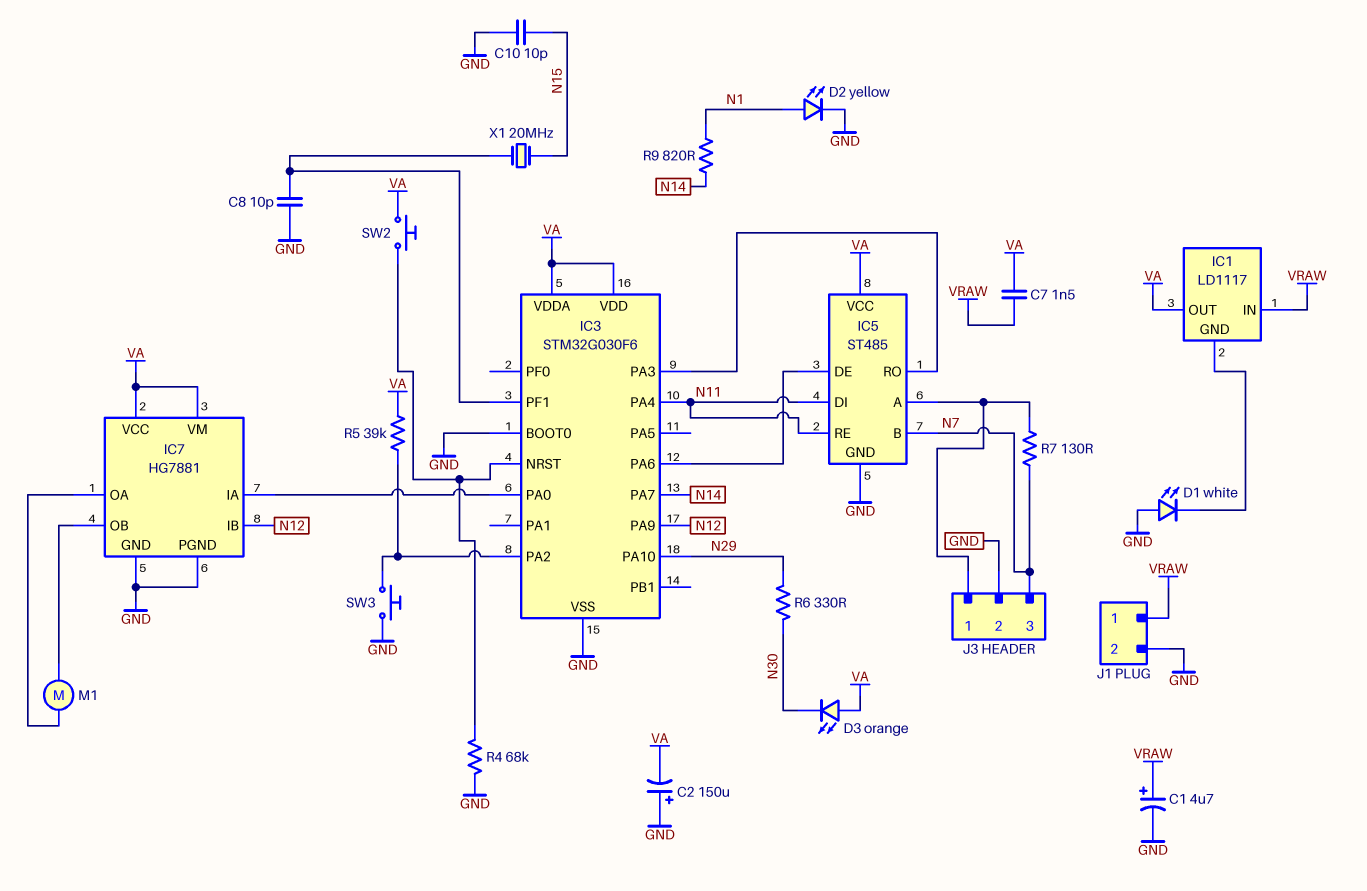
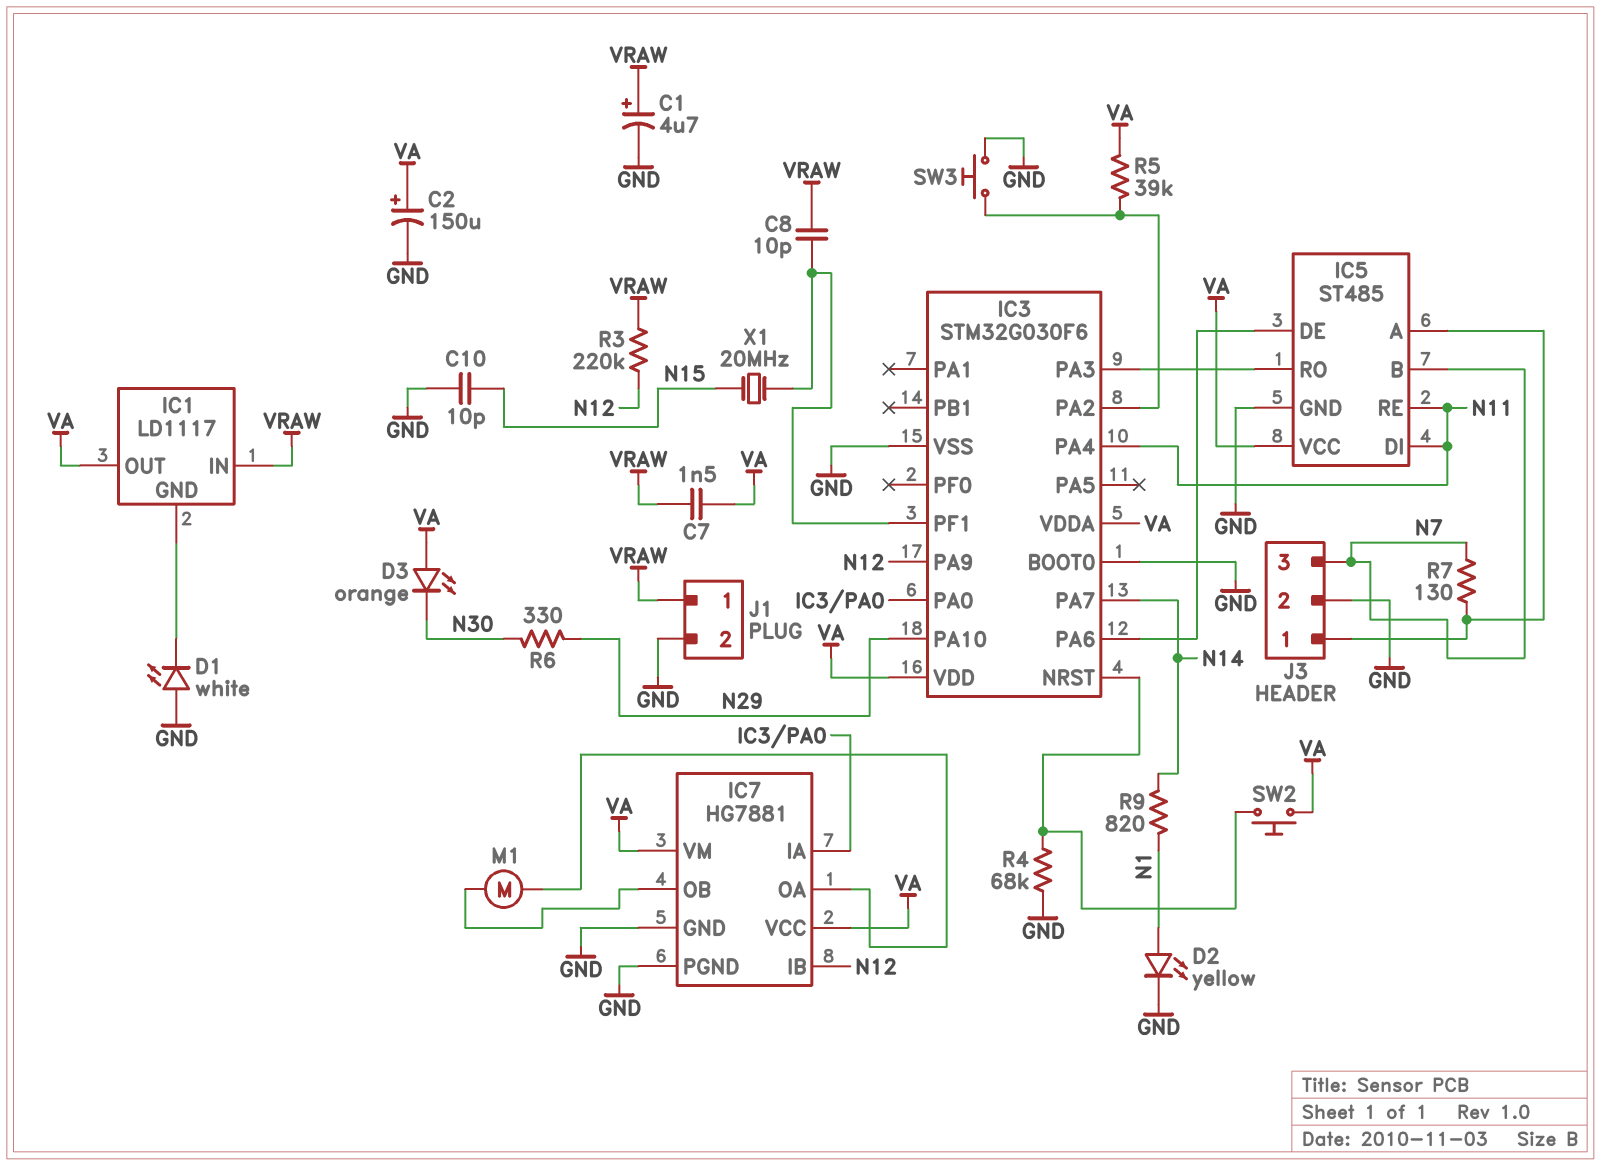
C2: 150uF (plus GND, minus VA) -> 150uF (plus VA, minus GND)
C8: 10pF (GND, IC3/PF1) -> 10pF (IC3/PF1, VRAW)
R3: none -> 220k (N12, VRAW)

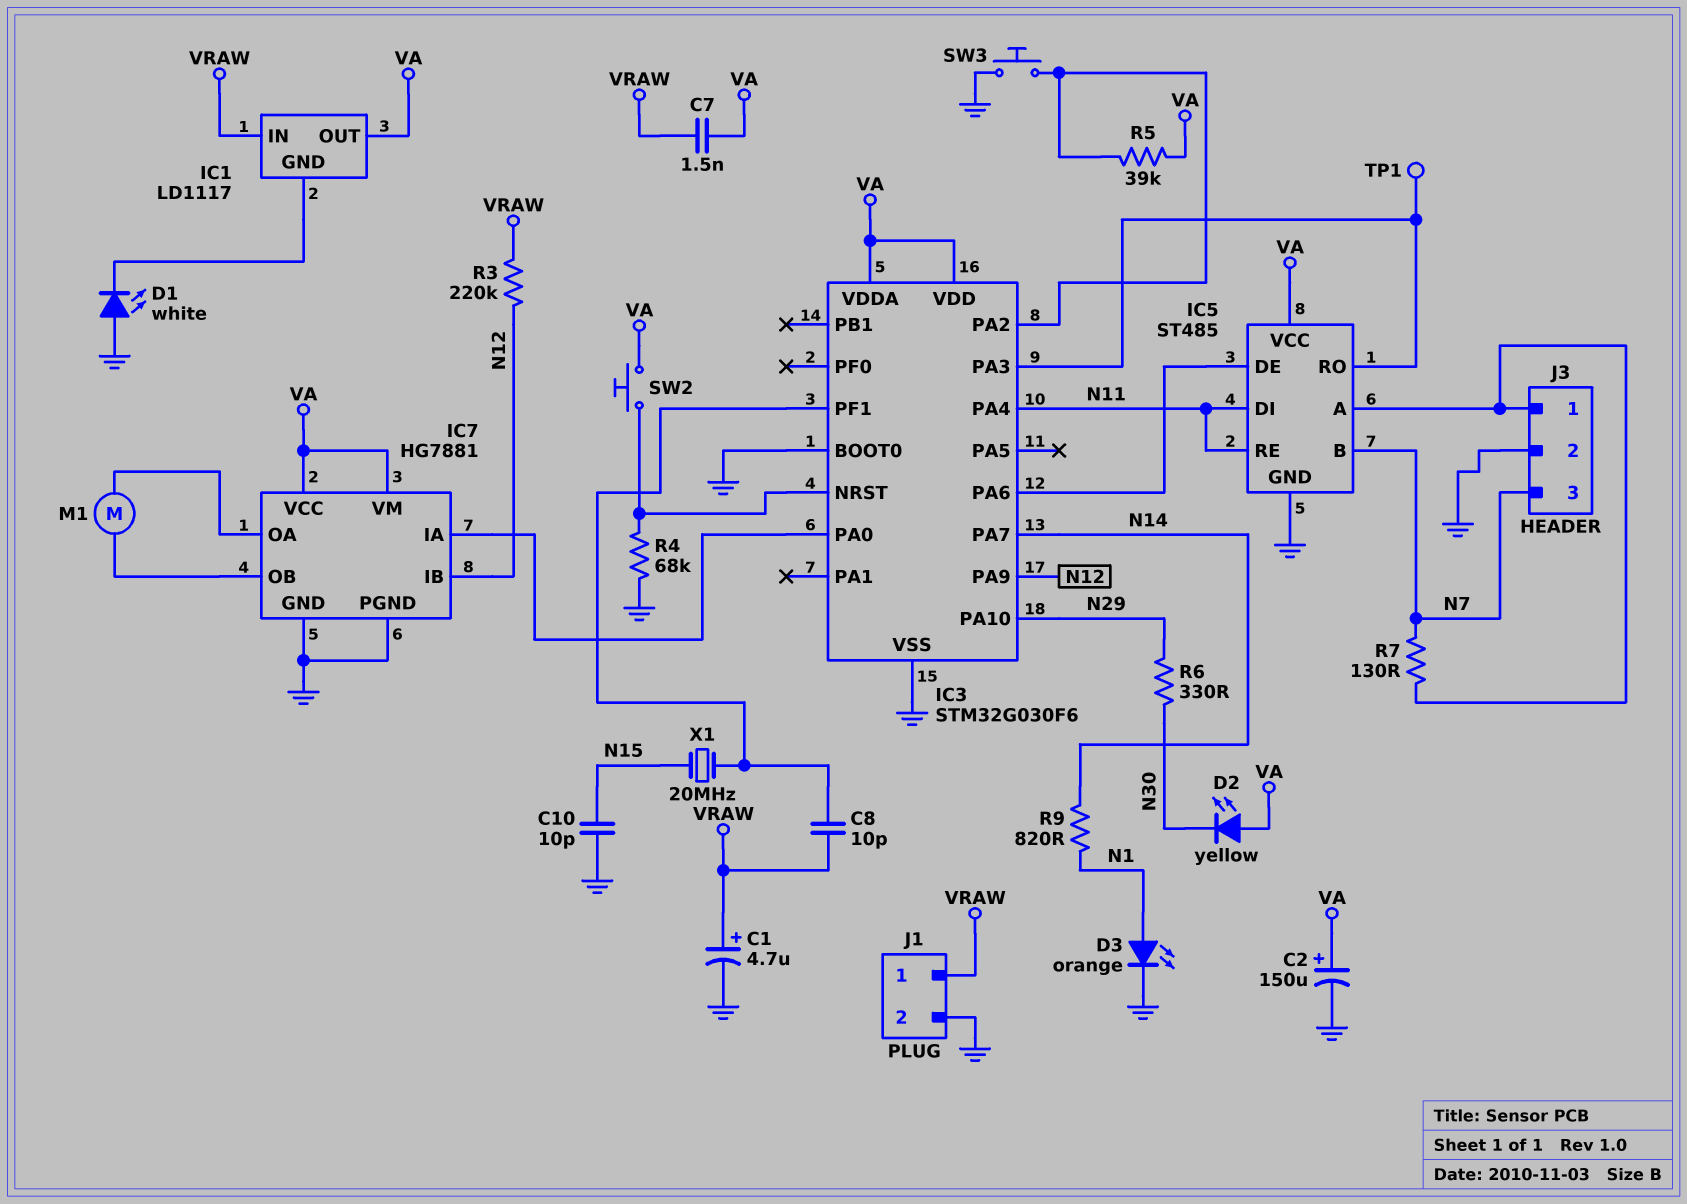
D2: LED yellow (A N1, K GND) -> LED yellow (A VA, K N30)
D3: LED orange (A VA, K N30) -> LED orange (A N1, K GND)
TP1: none -> test point (IC3/PA3)

